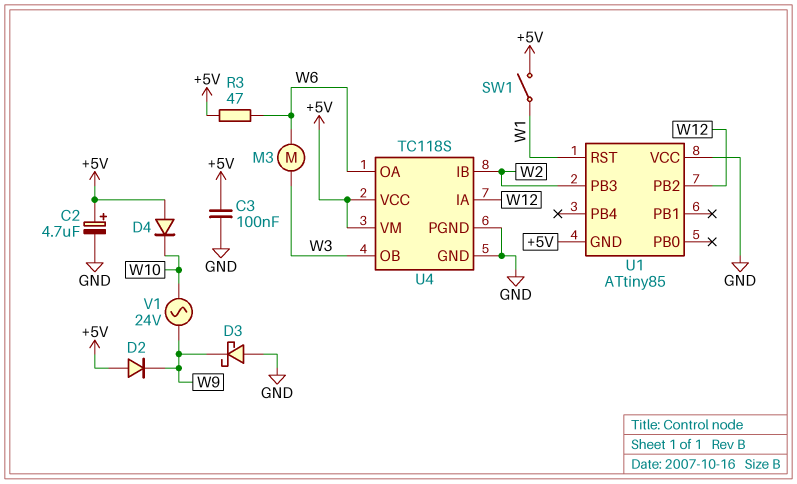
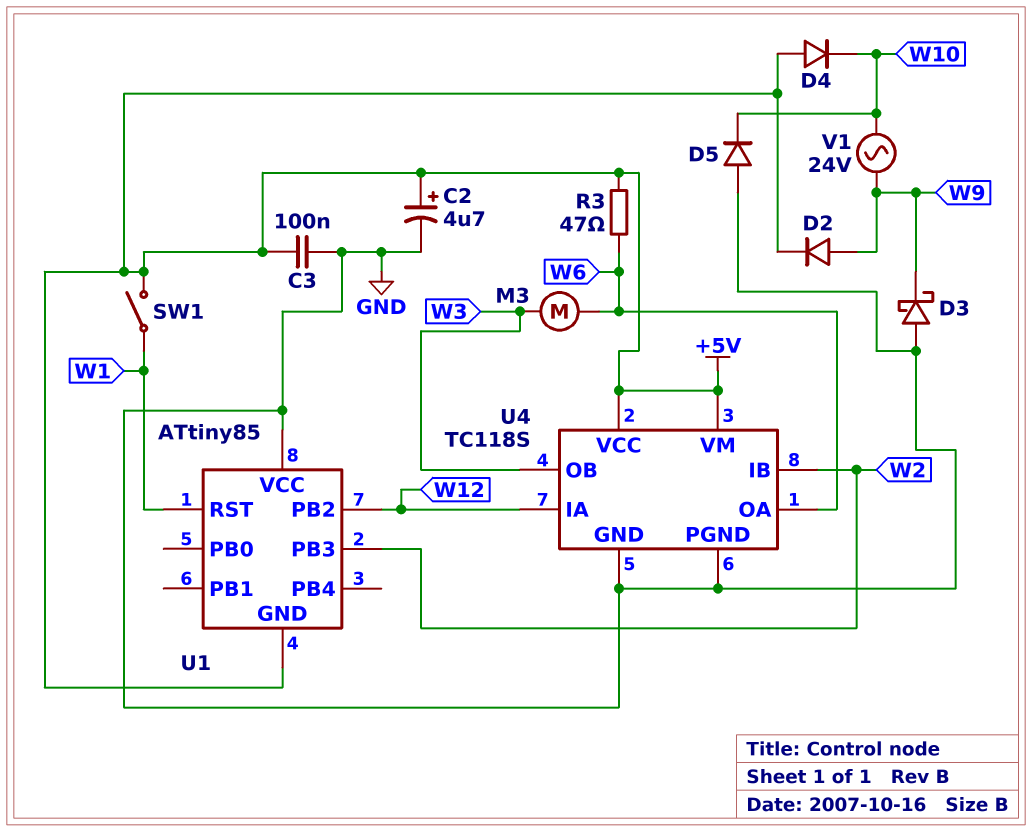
D2: diode (A +5V, K W9) -> diode (A W9, K +5V)
D5: none -> diode (A GND, K W10)

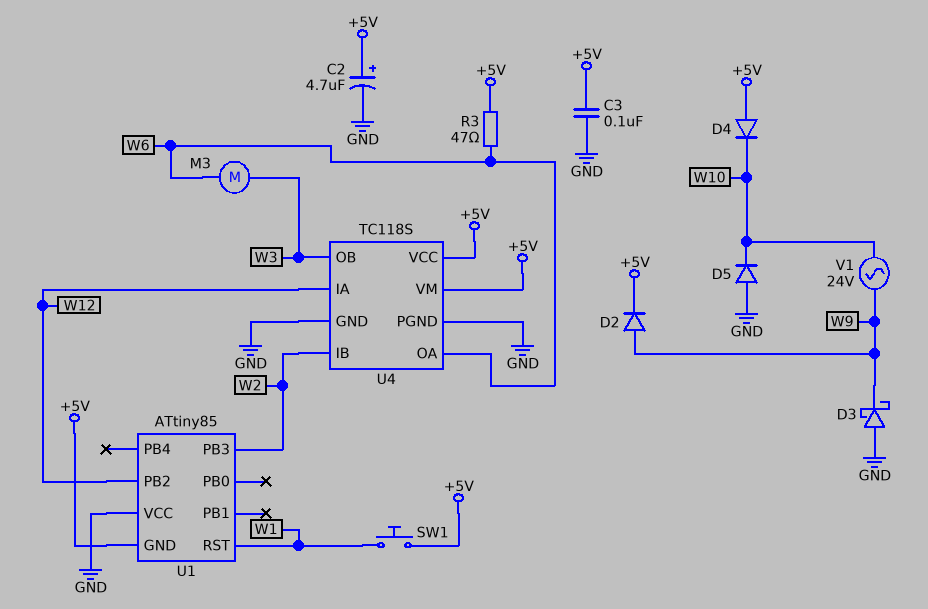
SW1: switch (+5V, W1) -> button (+5V, W1)

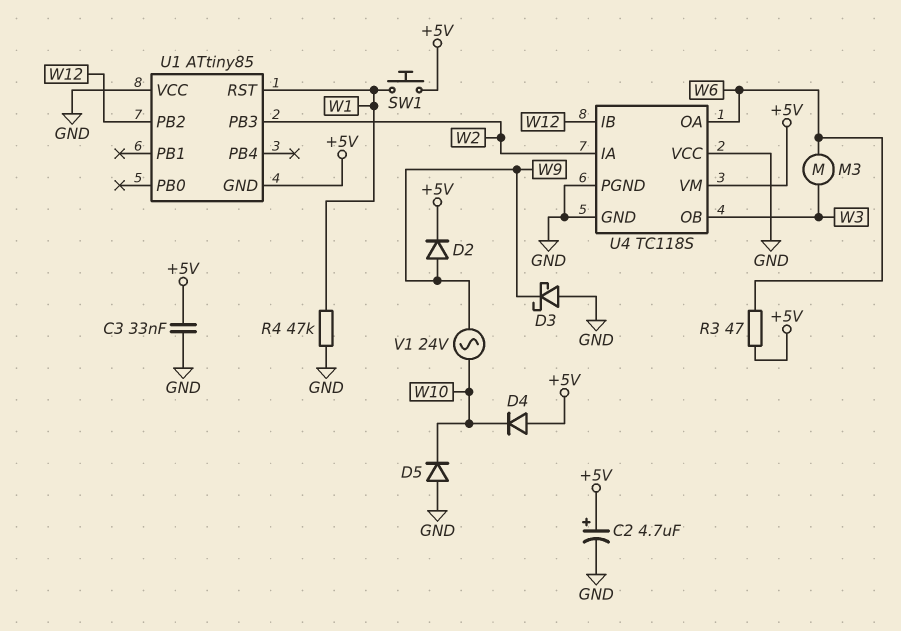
C3: 100nF (+5V, GND) -> 33nF (+5V, GND)
R4: none -> 47k (GND, W1)
U4 pin IA: W12 -> W2
U4 pin IB: W2 -> W12
U4 pin VCC: +5V -> GND

